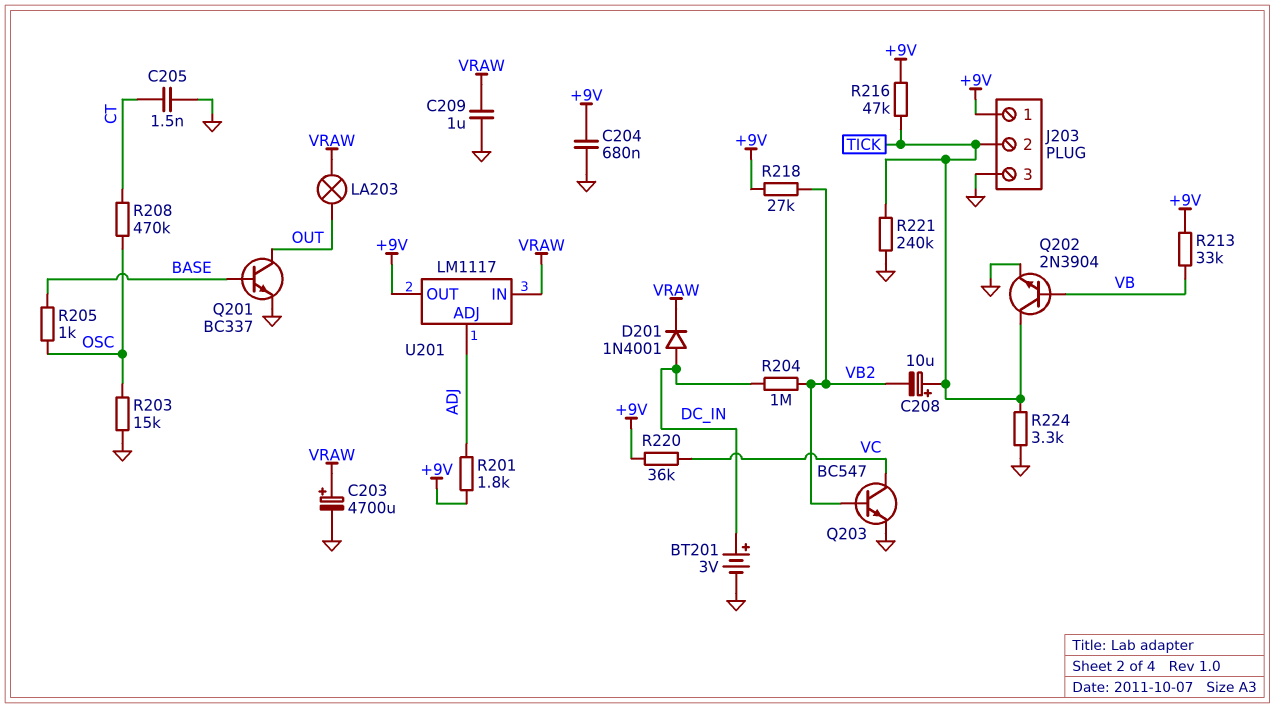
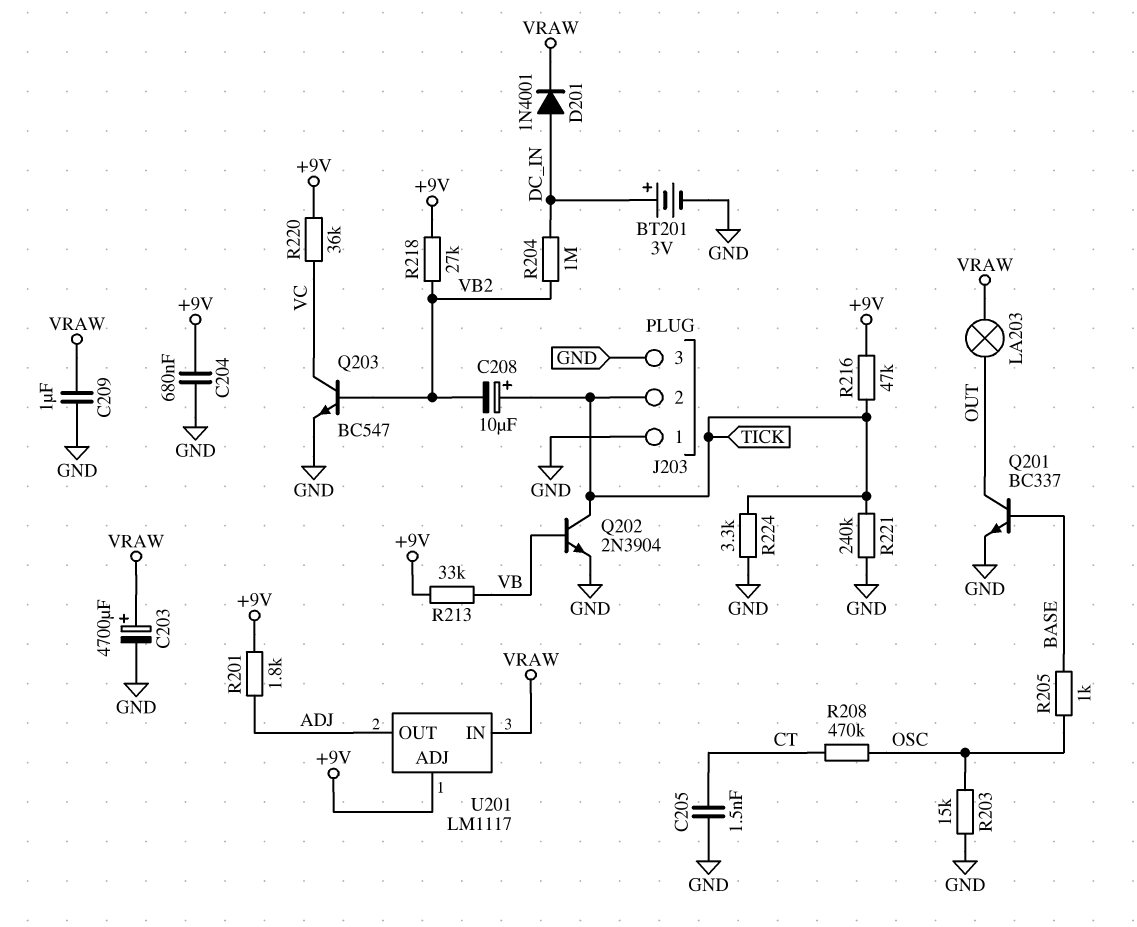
J203 pin 1: +9V -> GND
U201 pin ADJ: ADJ -> +9V
U201 pin OUT: +9V -> ADJ

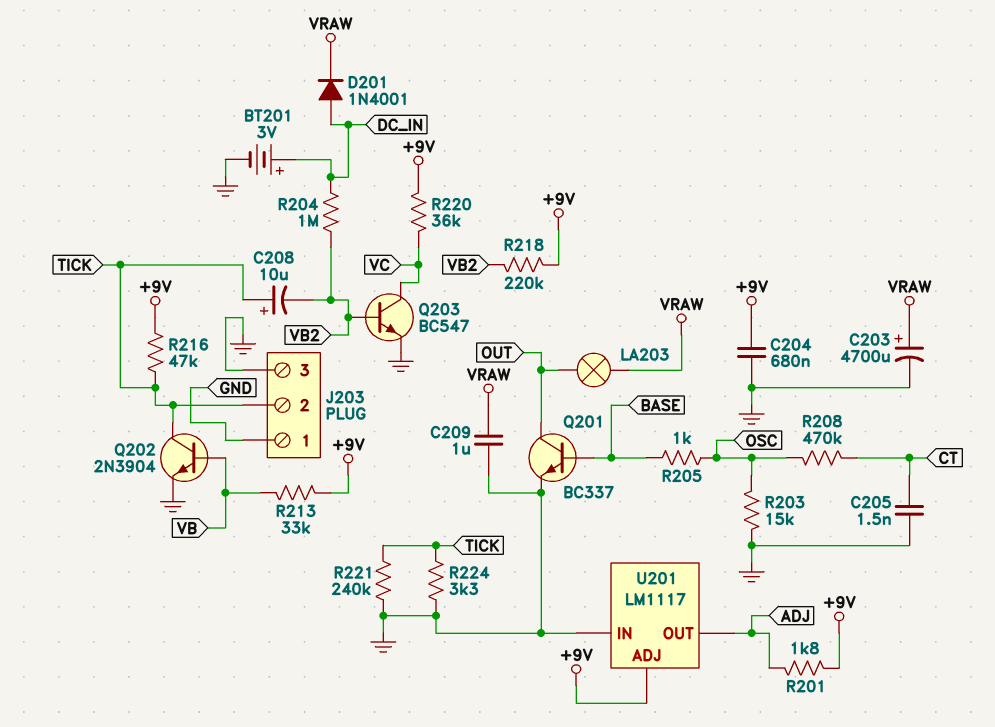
R218: 27k (+9V, VB2) -> 220k (+9V, VB2)
U201 pin IN: VRAW -> GND

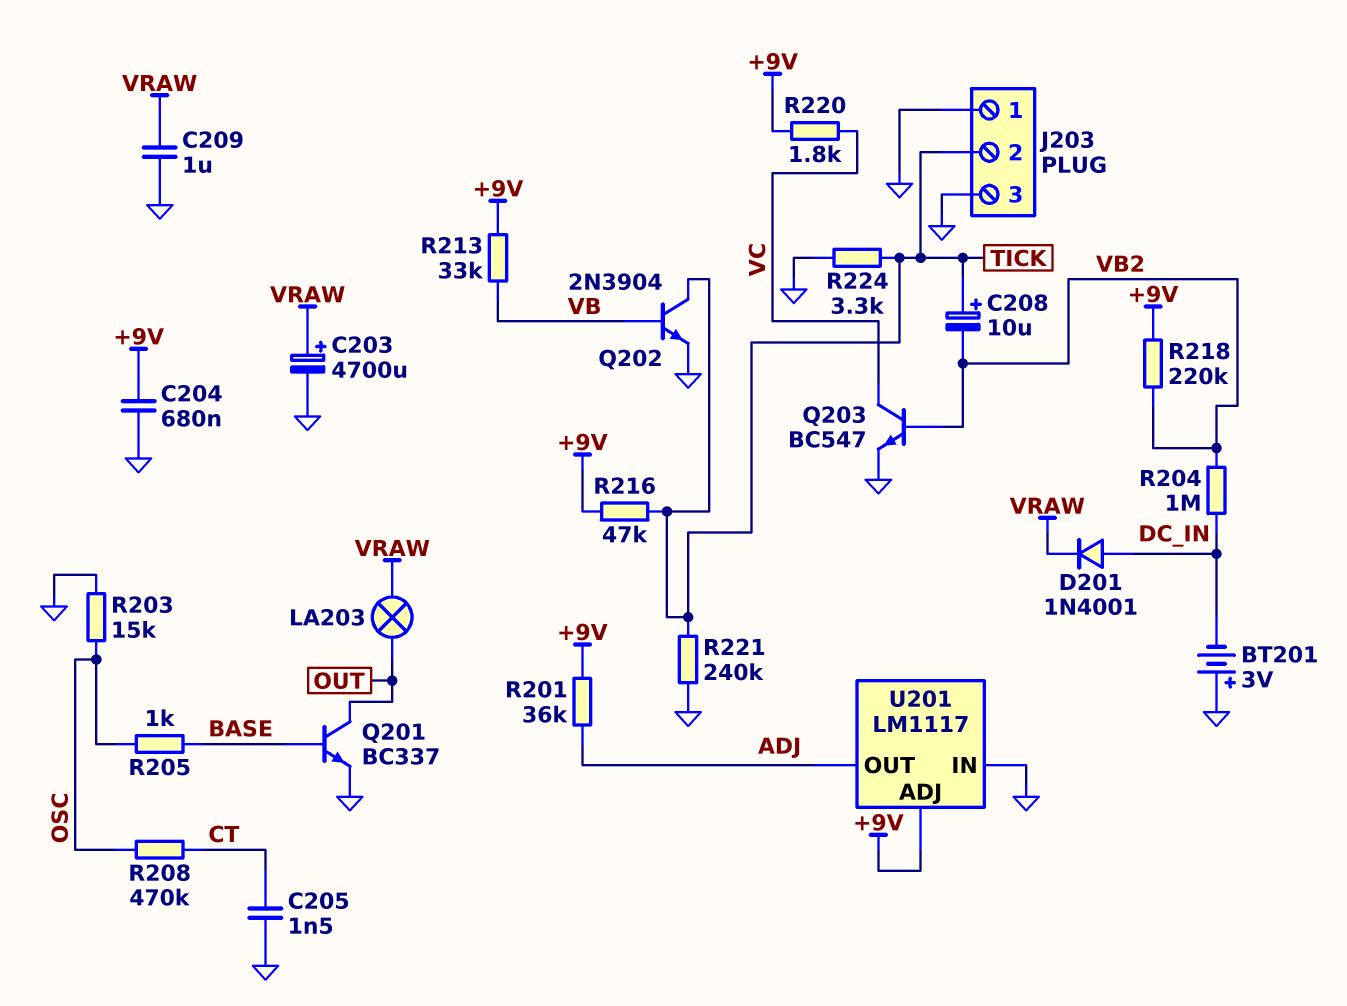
BT201: 3V (plus DC_IN, minus GND) -> 3V (plus GND, minus DC_IN)
R201: 1.8k (+9V, ADJ) -> 36k (+9V, ADJ)
R220: 36k (+9V, VC) -> 1.8k (+9V, VC)

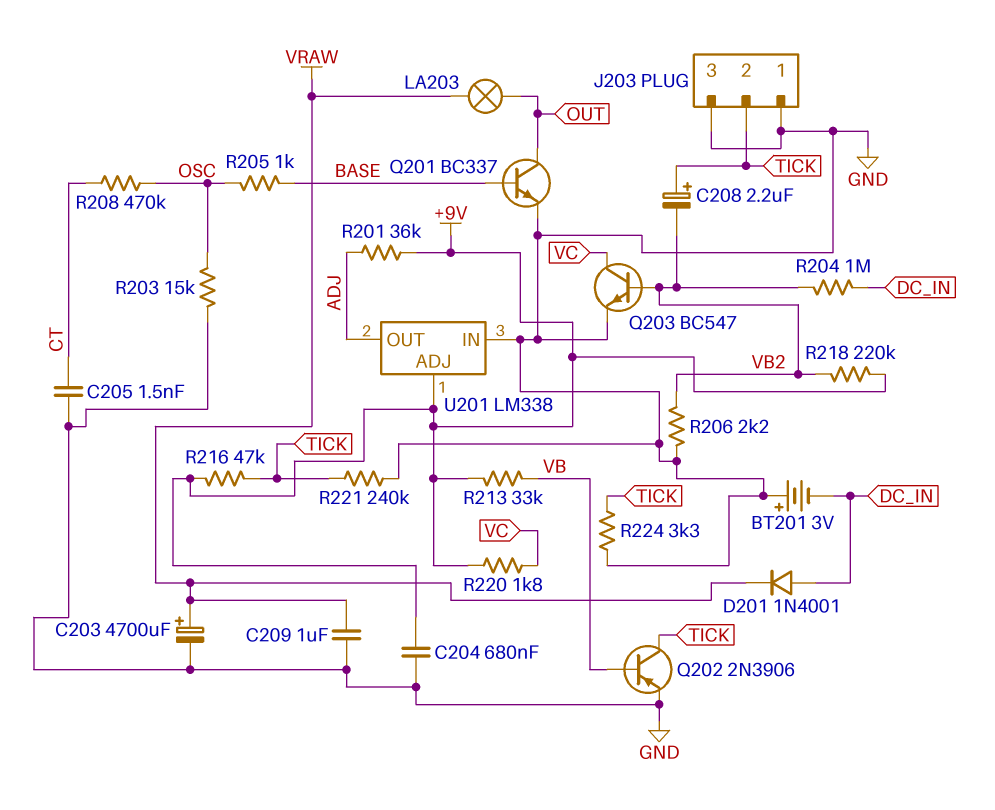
C208: 10uF (plus TICK, minus VB2) -> 2.2uF (plus TICK, minus VB2)
Q202: NPN 2N3904 (B VB, C TICK, E GND) -> PNP 2N3906 (B VB, C TICK, E GND)
R206: none -> 2.2k (GND, VB2)
U201: LM1117 -> LM338

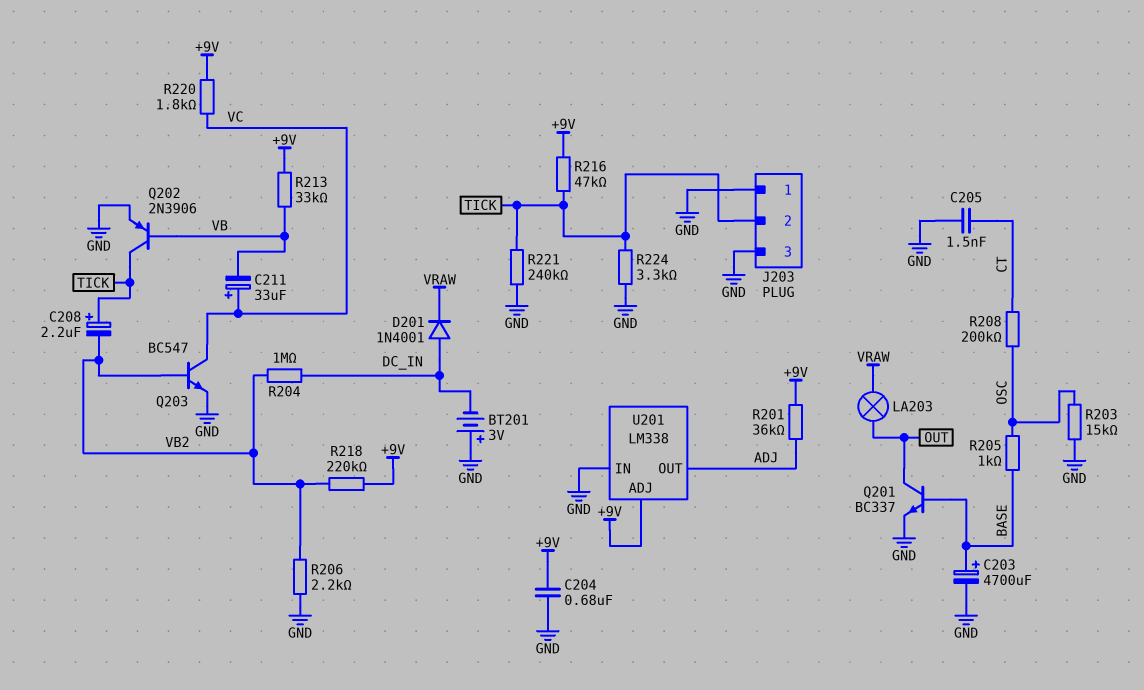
C203: 4700uF (plus VRAW, minus GND) -> 4700uF (plus BASE, minus GND)
C209: 1uF (GND, VRAW) -> none
C211: none -> 33uF (plus VC, minus VB)
R208: 470k (CT, OSC) -> 200k (CT, OSC)

